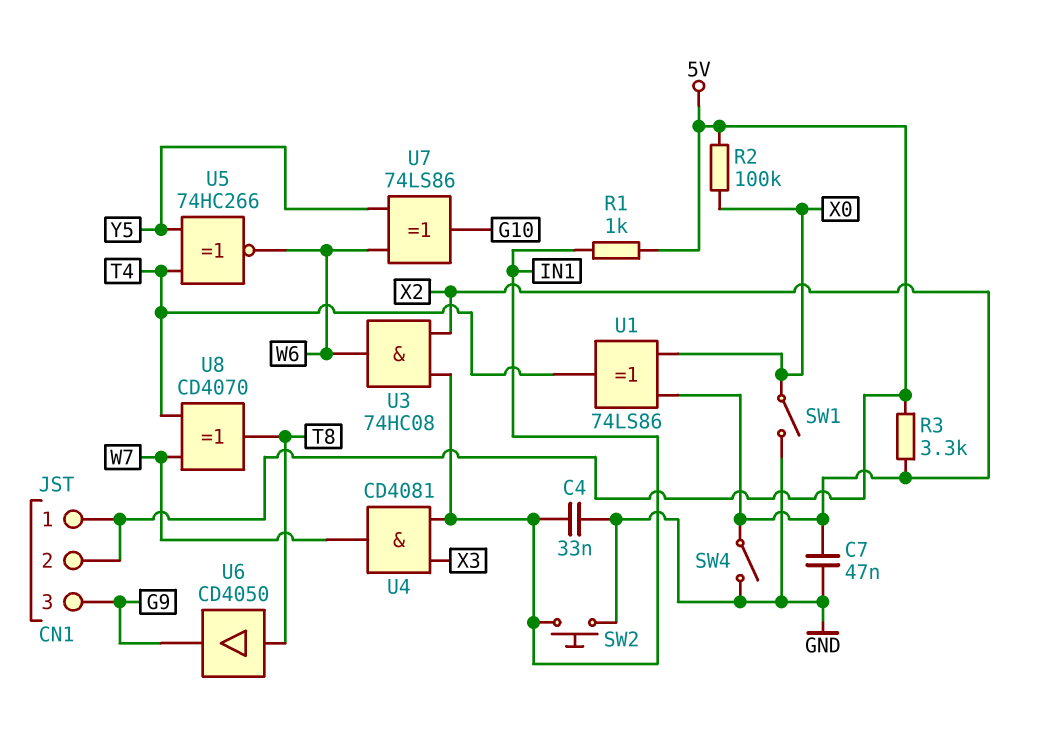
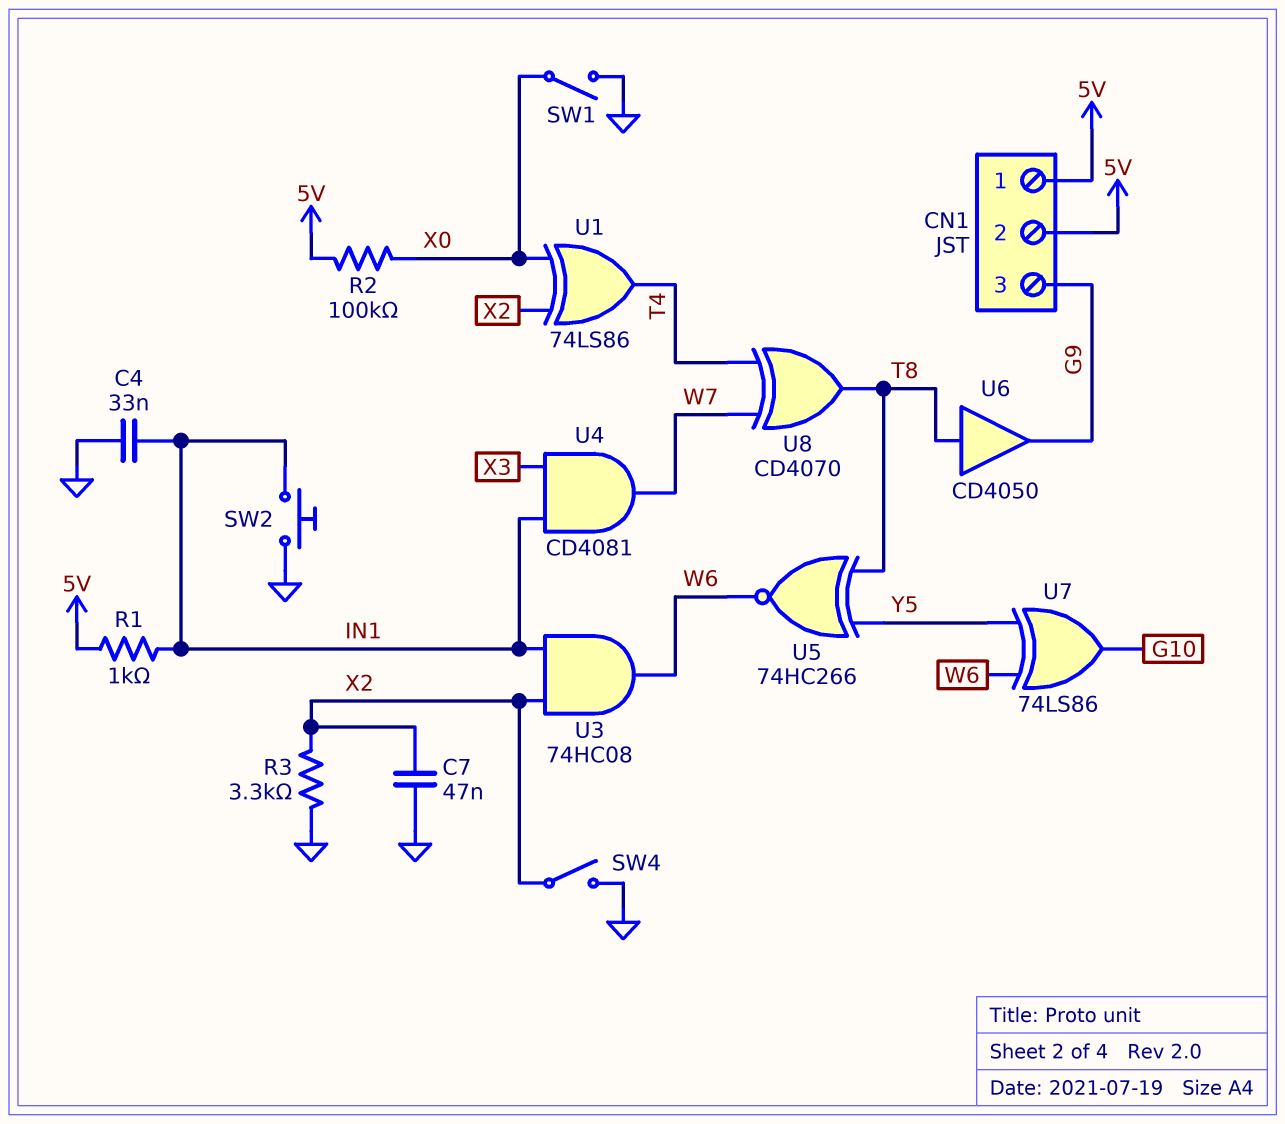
R3: 3.3k (5V, X2) -> 3.3k (GND, X2)
U5: XNOR 74HC266 (in T4, in Y5, out W6) -> XNOR 74HC266 (in T8, in Y5, out W6)

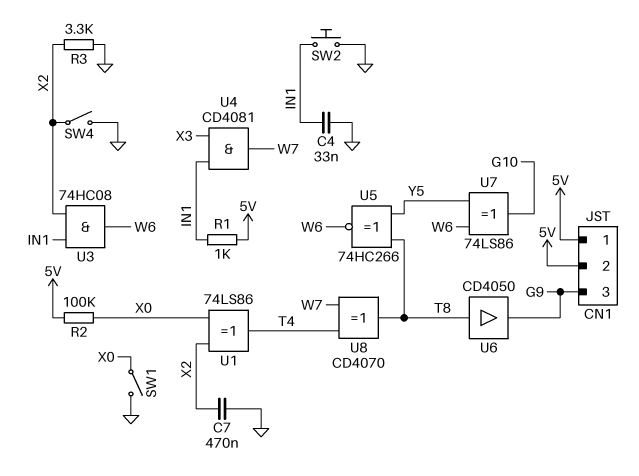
C7: 47nF (GND, X2) -> 470nF (GND, X2)

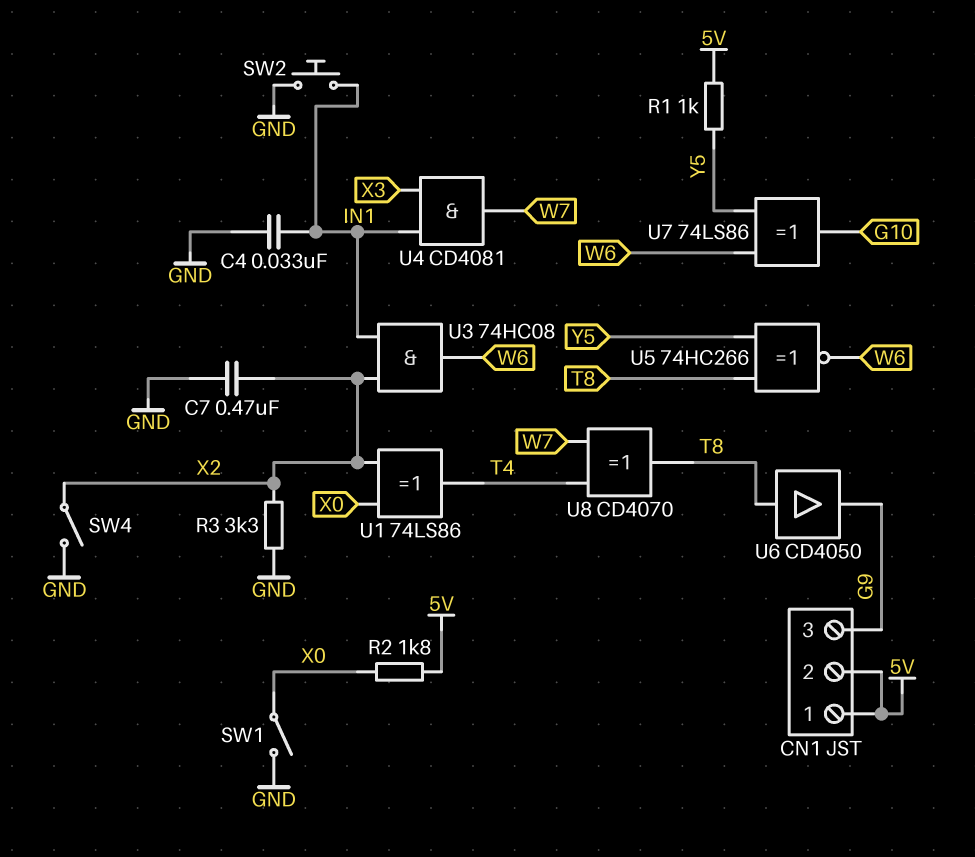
R1: 1k (5V, IN1) -> 1k (5V, Y5)
R2: 100k (5V, X0) -> 1.8k (5V, X0)

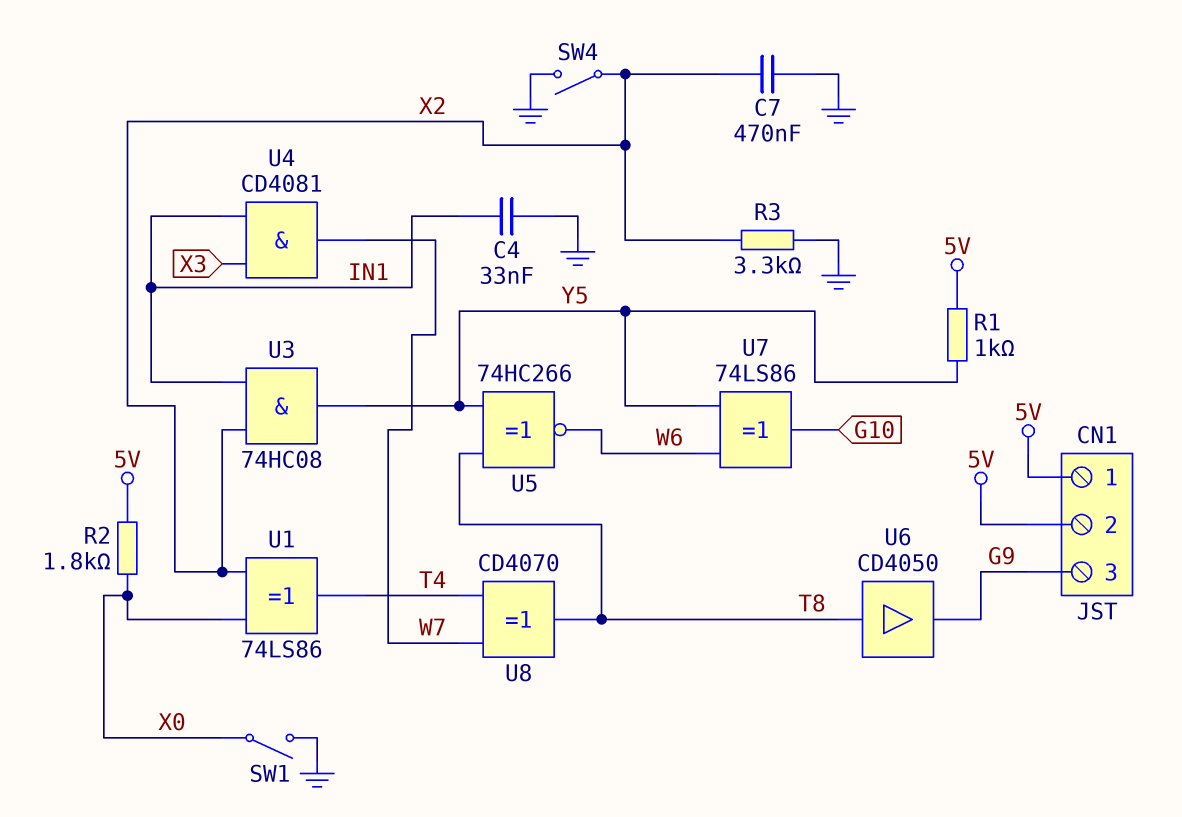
SW2: button (GND, IN1) -> none
U3: AND 74HC08 (in IN1, in X2, out W6) -> AND 74HC08 (in IN1, in X2, out Y5)

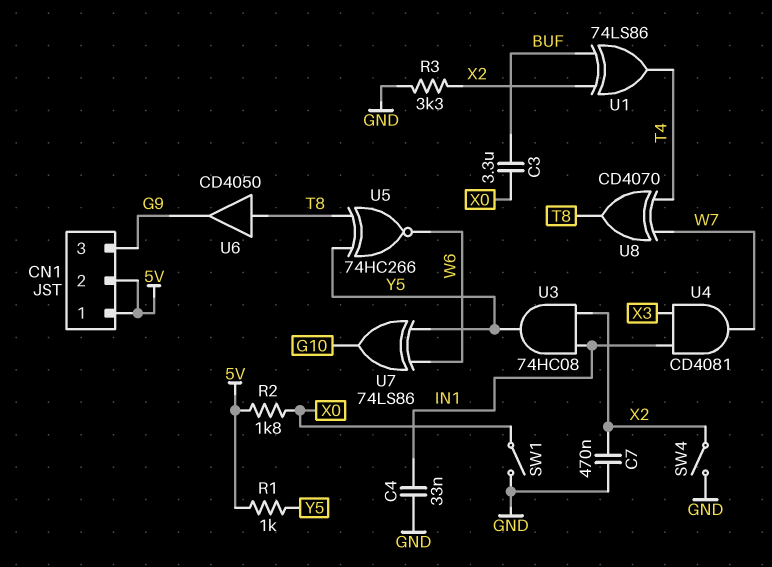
C3: none -> 3.3uF (BUF, X0)
U1: XOR 74LS86 (in X0, in X2, out T4) -> XOR 74LS86 (in BUF, in X2, out T4)

